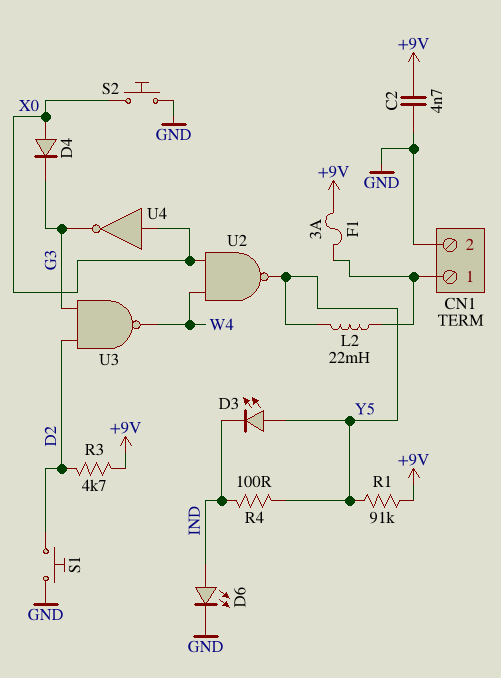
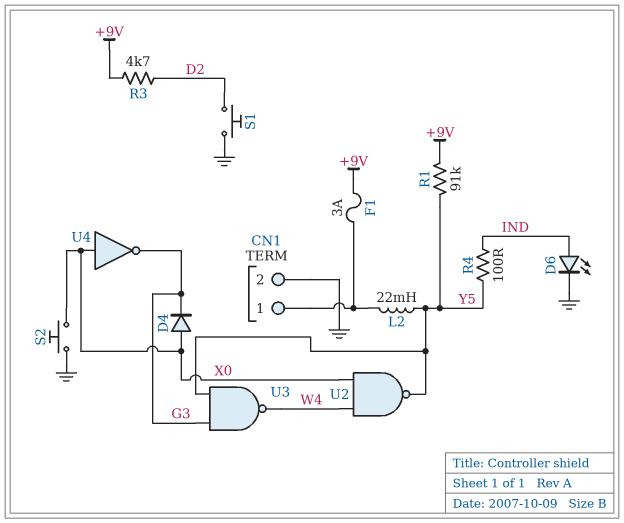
C2: 4.7nF (+9V, GND) -> none
D3: LED (A Y5, K IND) -> none
U3: NAND (in D2, in G3, out W4) -> NAND (in G3, in Y5, out W4)

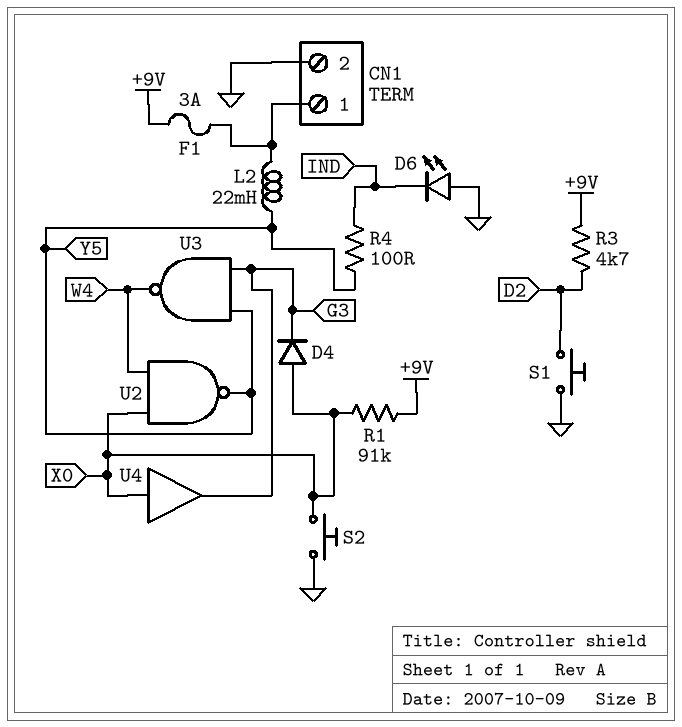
D6: LED (A IND, K GND) -> LED (A GND, K IND)
R1: 91k (+9V, Y5) -> 91k (+9V, X0)
U4: NOT (in X0, out G3) -> buffer (in X0, out G3)

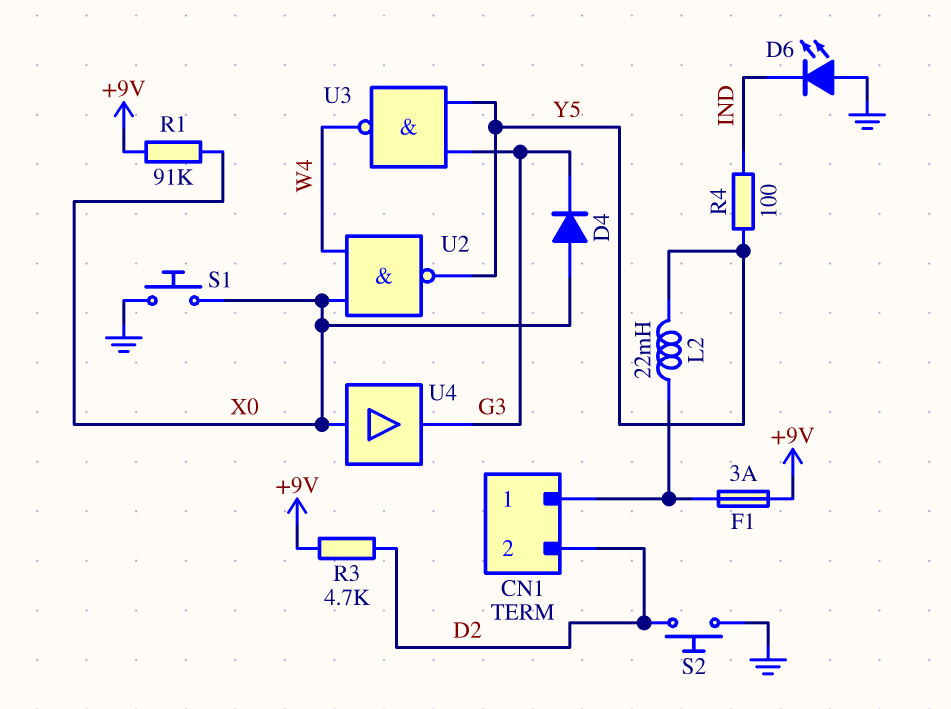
CN1 pin 2: GND -> D2
S1: button (D2, GND) -> button (GND, X0)
S2: button (GND, X0) -> button (D2, GND)

